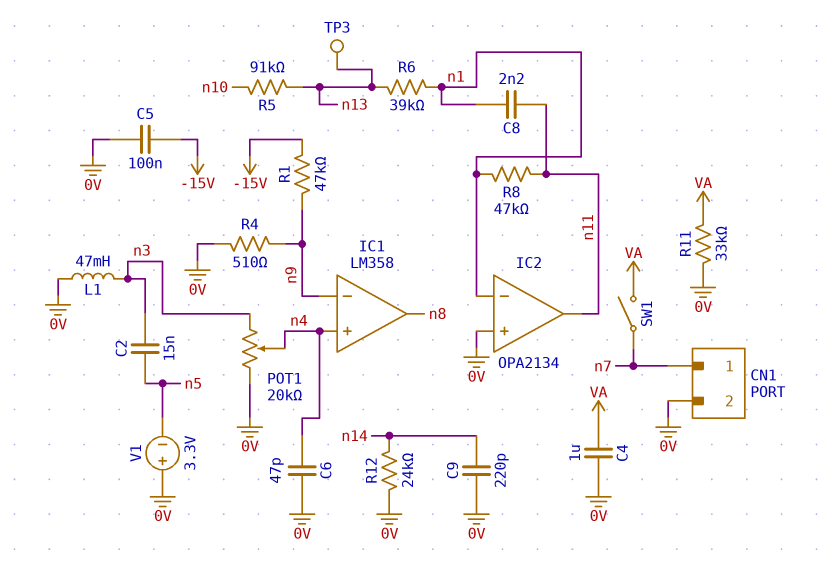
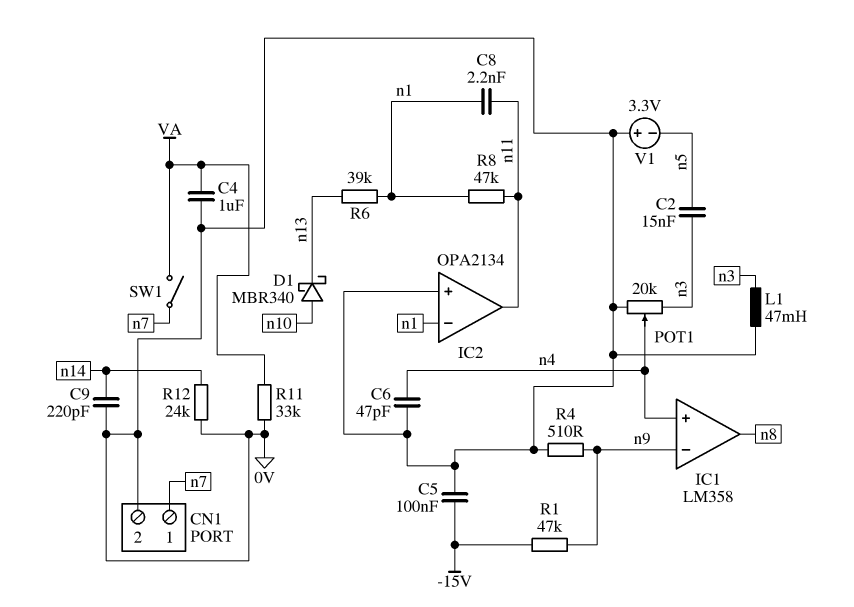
D1: none -> schottky MBR340 (A n10, K n13)
R5: 91k (n10, n13) -> none
TP3: test point (n13) -> none

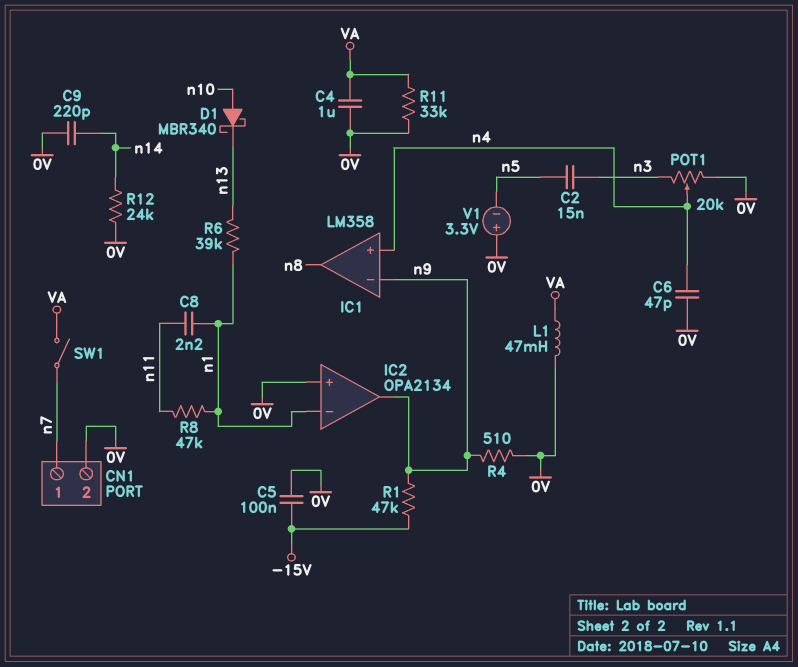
IC2 pin out: n11 -> n9
L1: 47mH (0V, n3) -> 47mH (0V, VA)

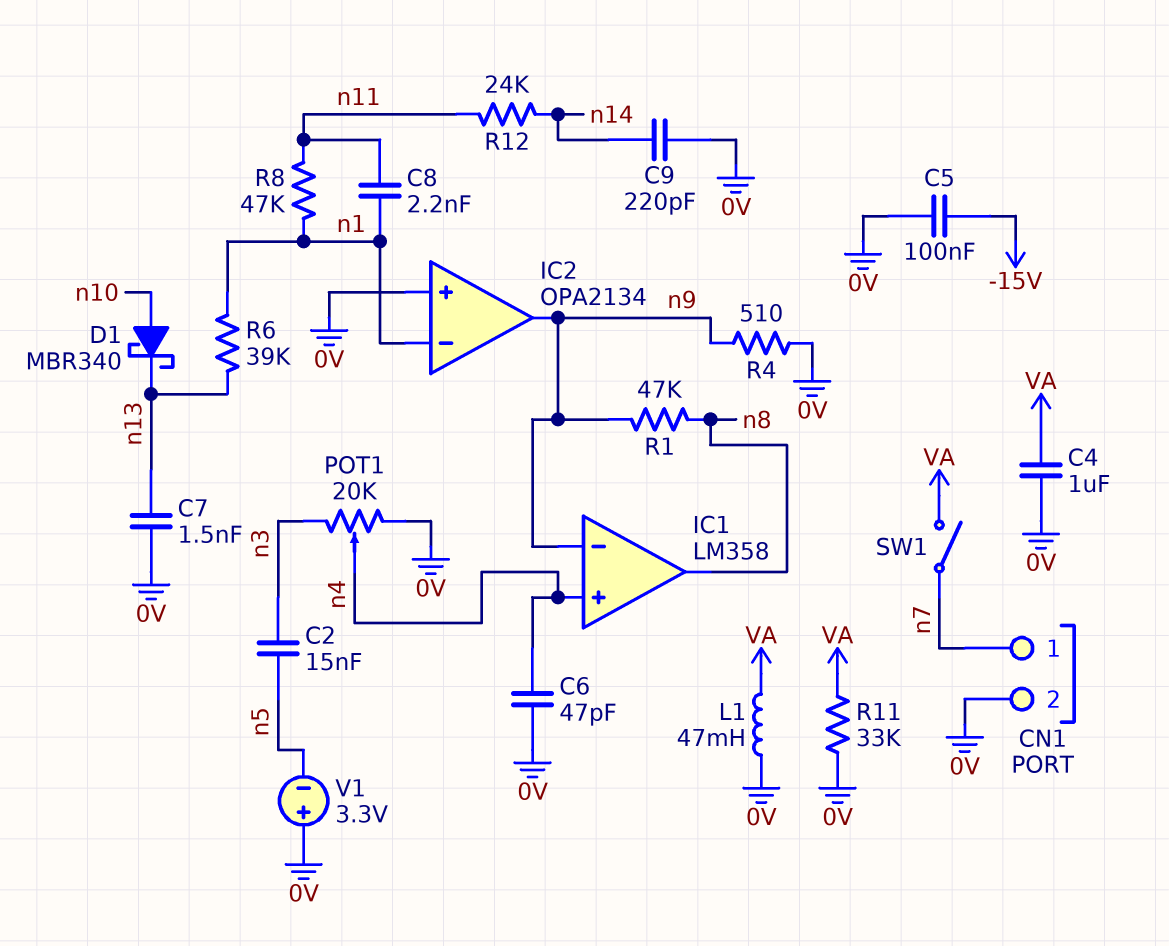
C7: none -> 1.5nF (0V, n13)
R1: 47k (-15V, n9) -> 47k (n8, n9)
R12: 24k (0V, n14) -> 24k (n11, n14)

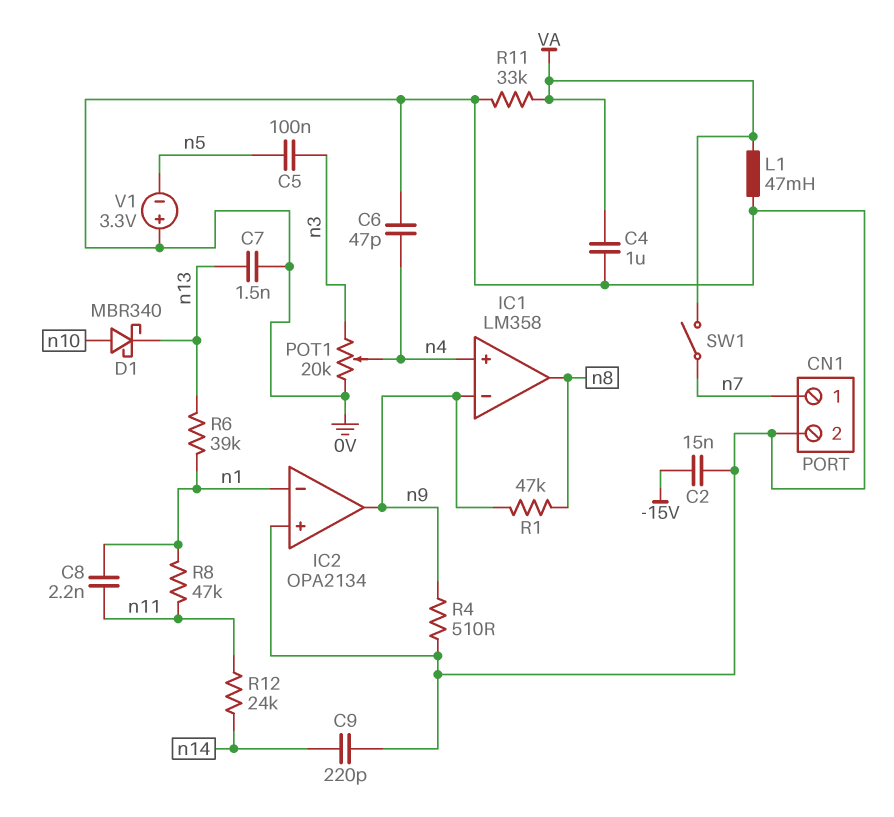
C2: 15nF (n3, n5) -> 15nF (-15V, 0V)
C5: 100nF (-15V, 0V) -> 100nF (n3, n5)

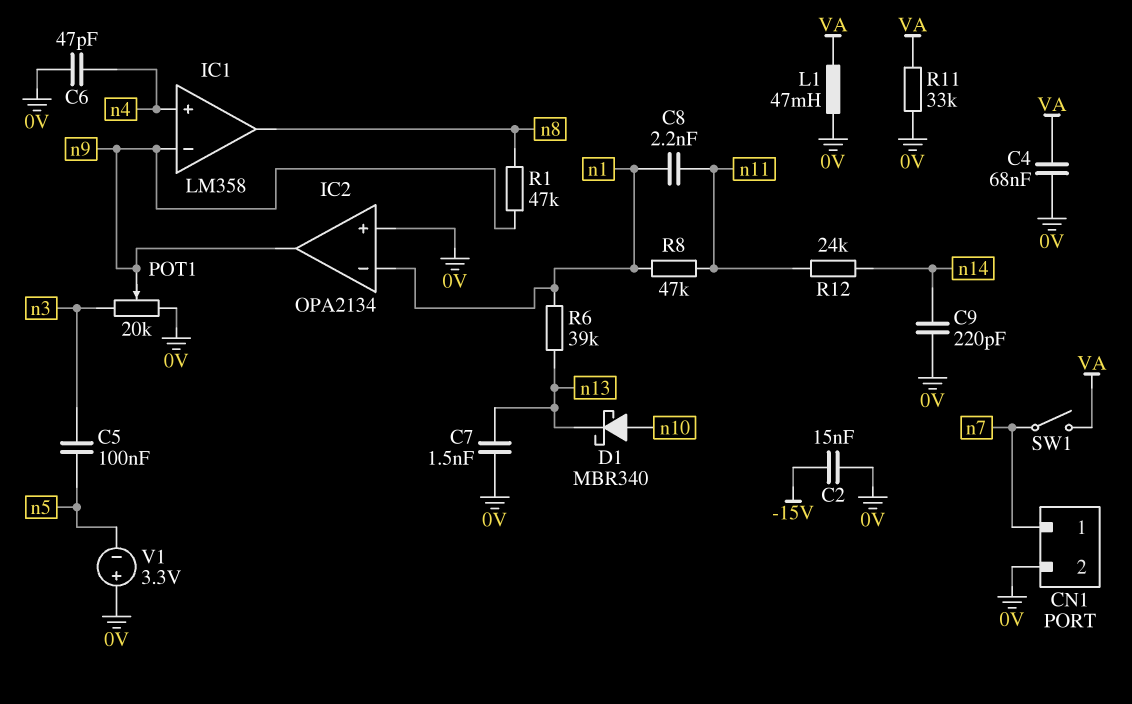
C4: 1uF (0V, VA) -> 68nF (0V, VA)
POT1: 20k (0V, n3, wiper n4) -> 20k (0V, n3, wiper n9)
R4: 510 (0V, n9) -> none

